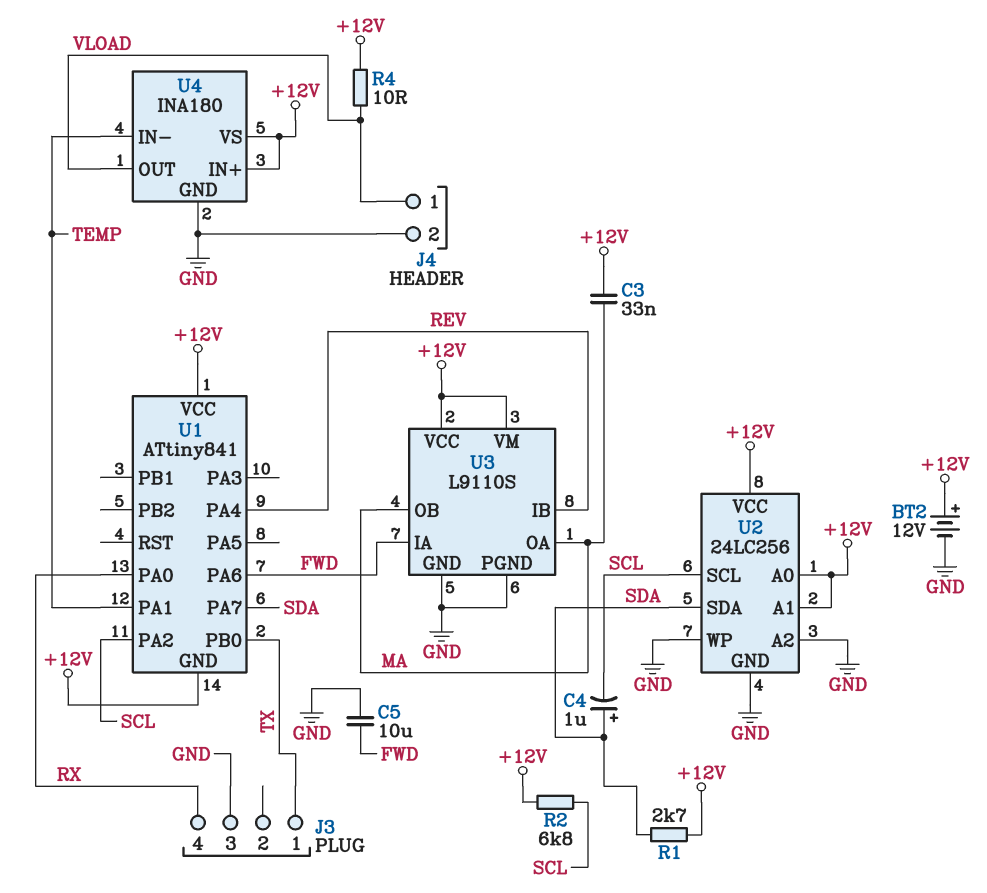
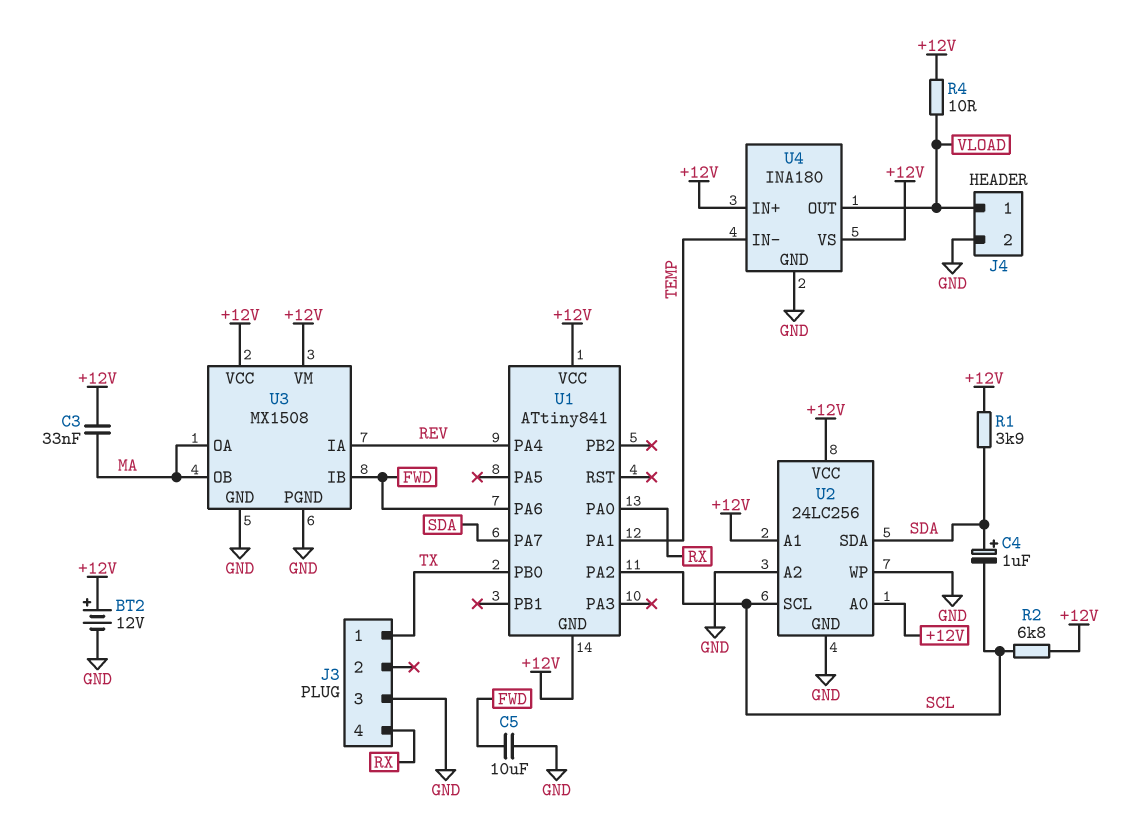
R1: 2.7k (+12V, SDA) -> 3.9k (+12V, SDA)
U3: L9110S -> MX1508
U3 pin IA: FWD -> REV
U3 pin IB: REV -> FWD

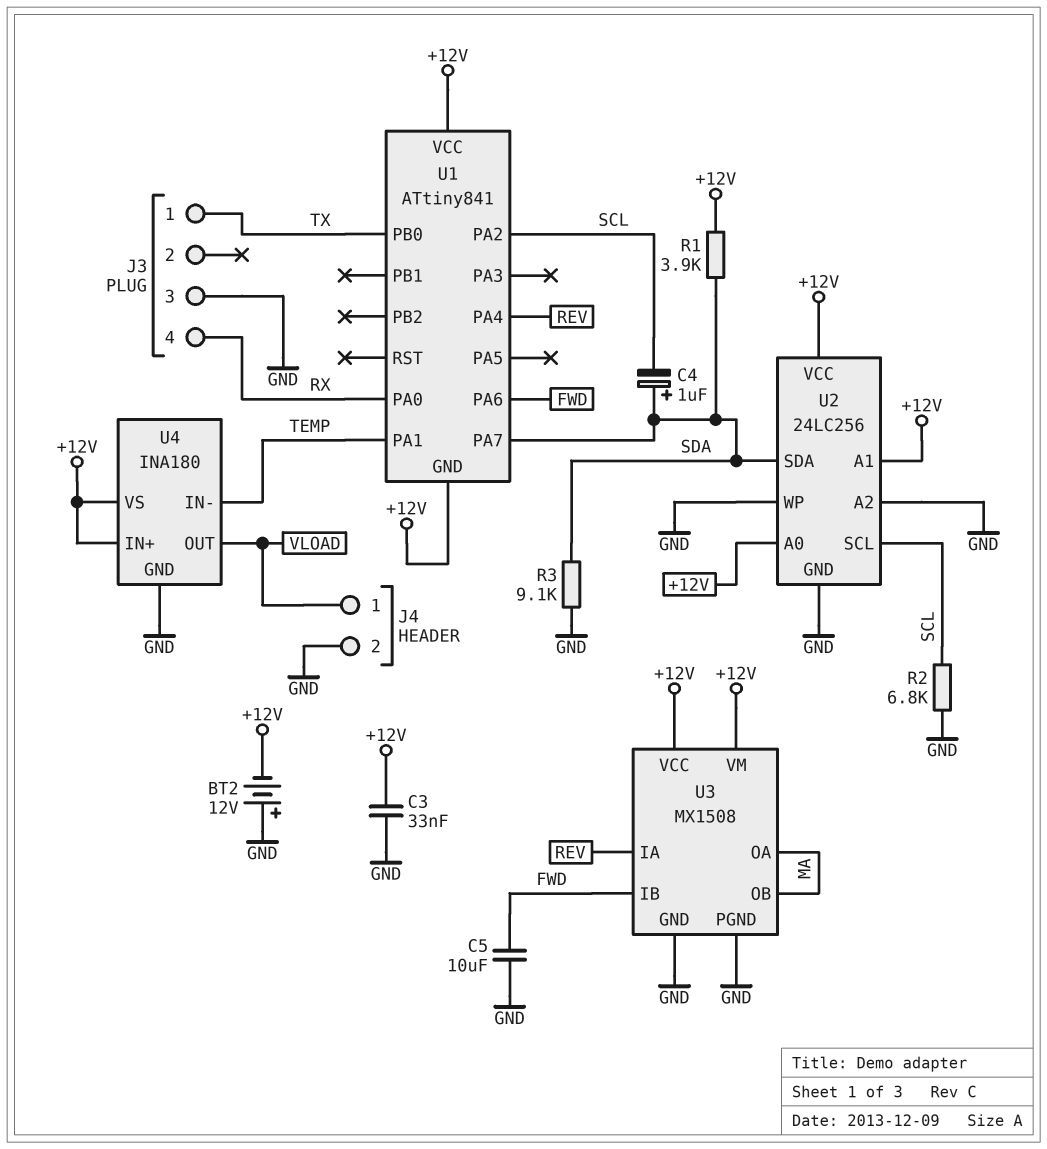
BT2: 12V (plus +12V, minus GND) -> 12V (plus GND, minus +12V)
C3: 33nF (+12V, MA) -> 33nF (+12V, GND)
R2: 6.8k (+12V, SCL) -> 6.8k (GND, SCL)
R3: none -> 9.1k (GND, SDA)
R4: 10 (+12V, VLOAD) -> none

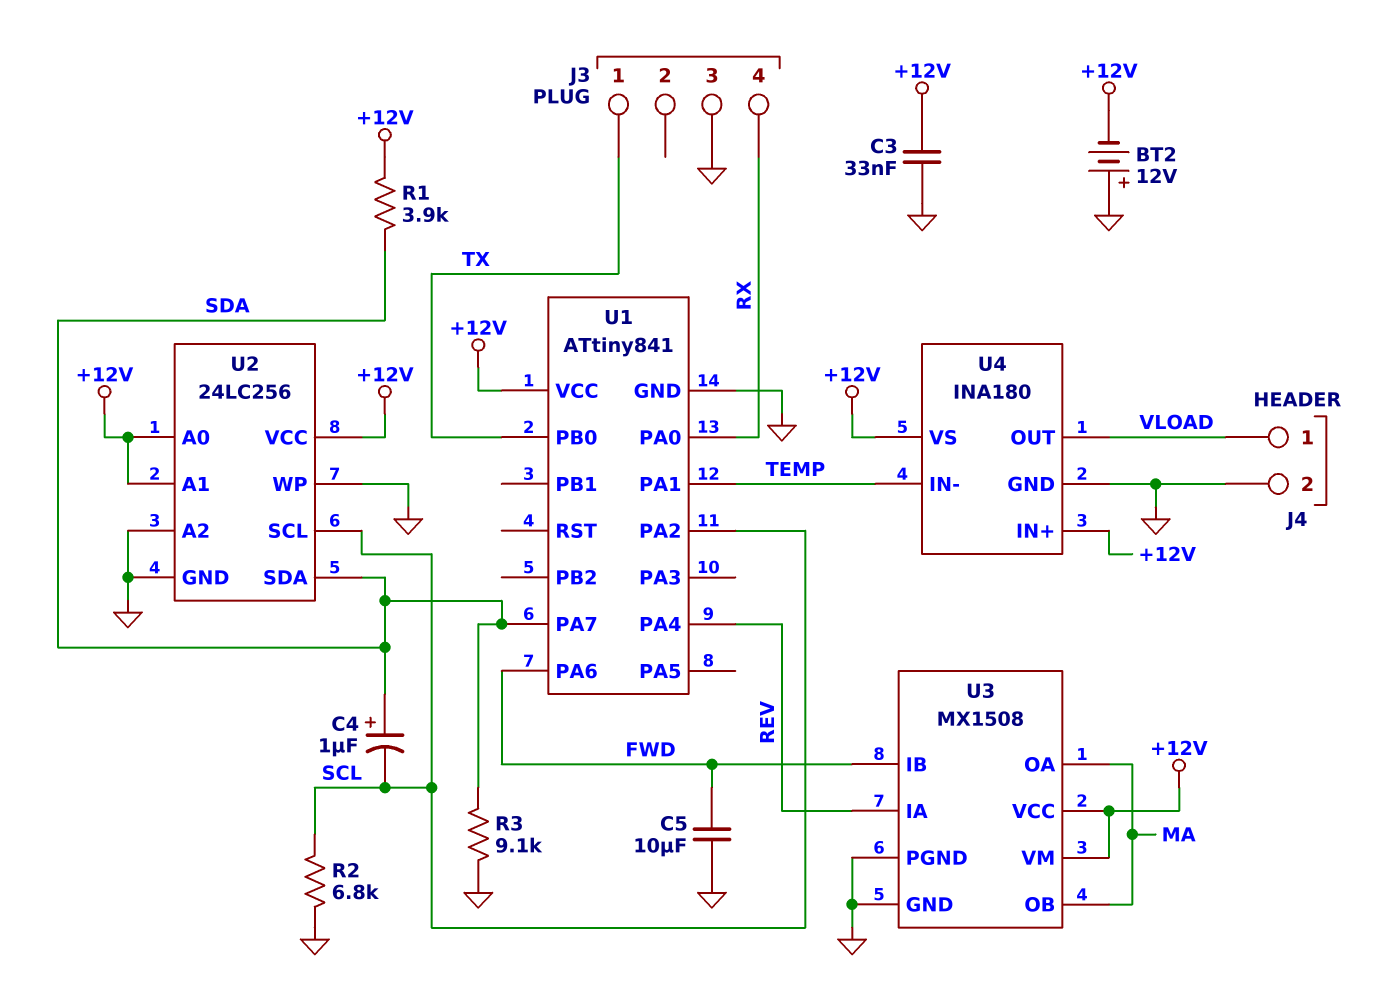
U1 pin GND: +12V -> GND

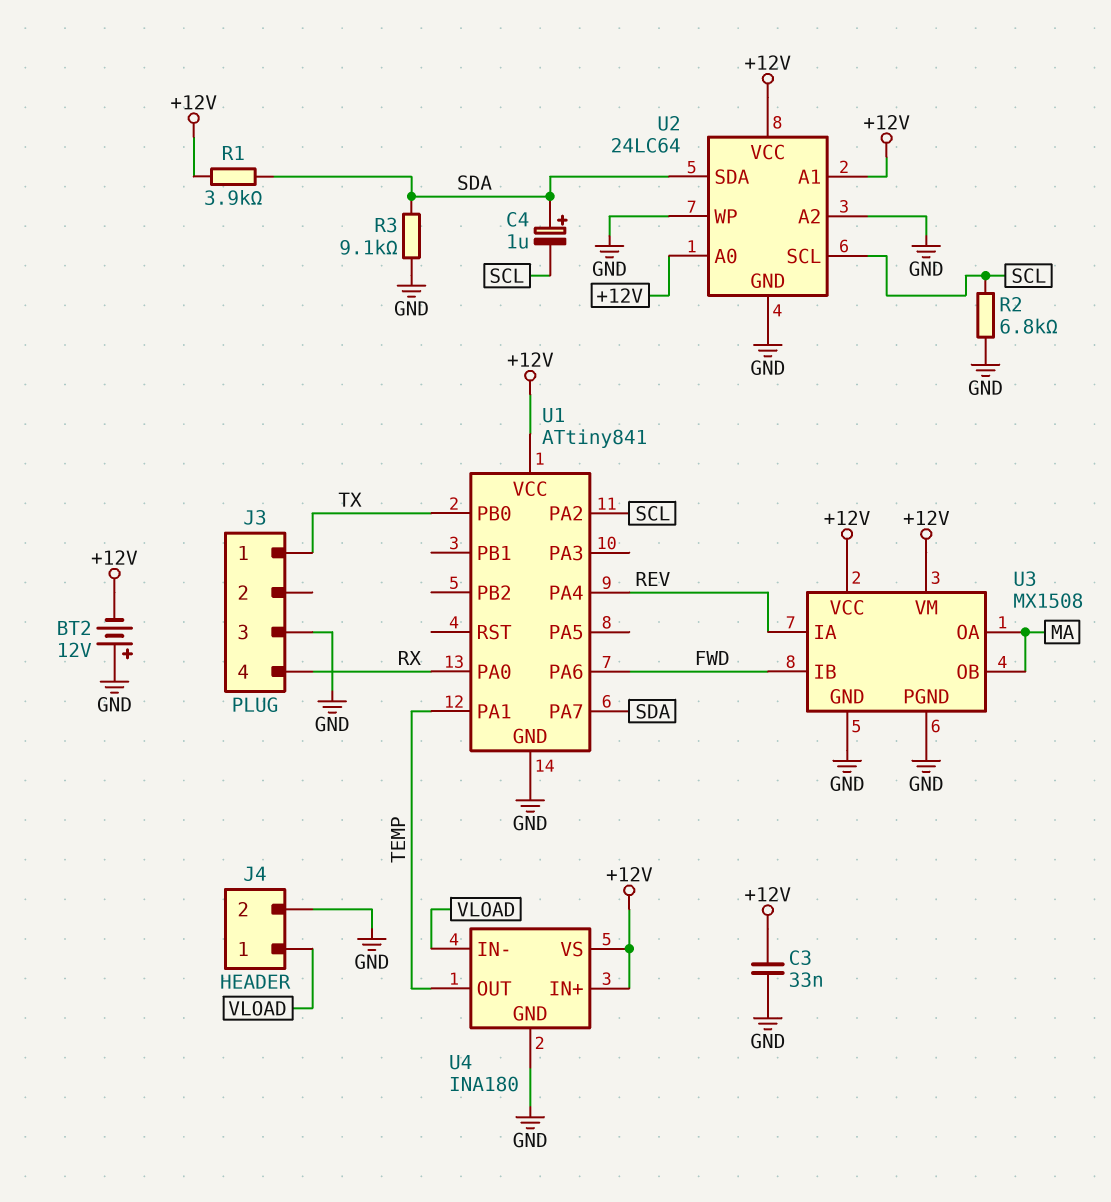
C5: 10uF (FWD, GND) -> none
U2: 24LC256 -> 24LC64
U4 pin IN-: TEMP -> VLOAD
U4 pin OUT: VLOAD -> TEMP

